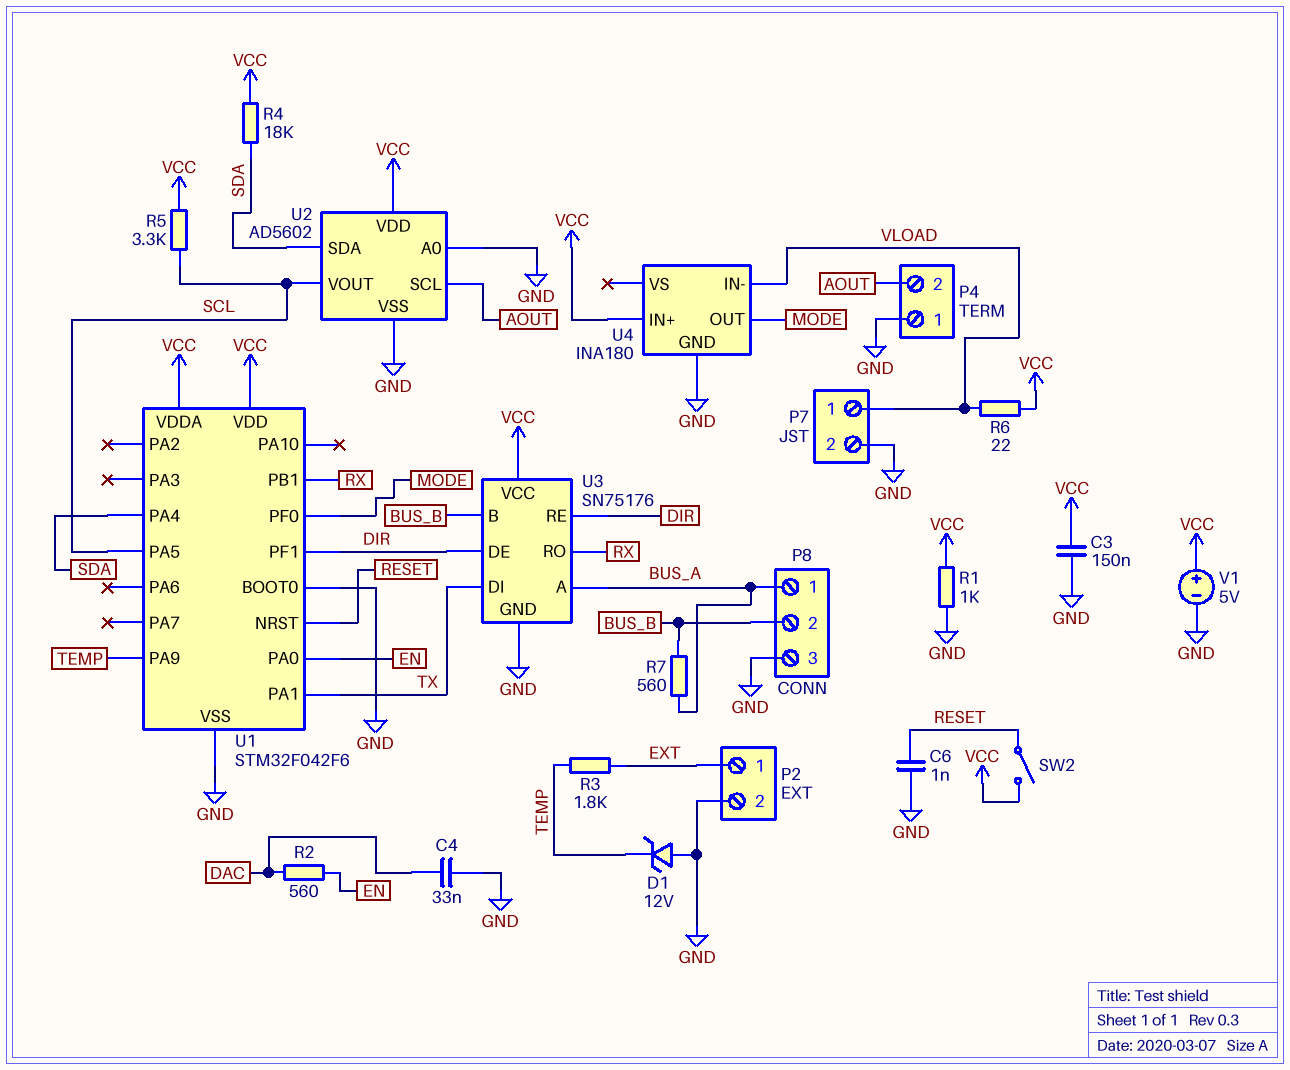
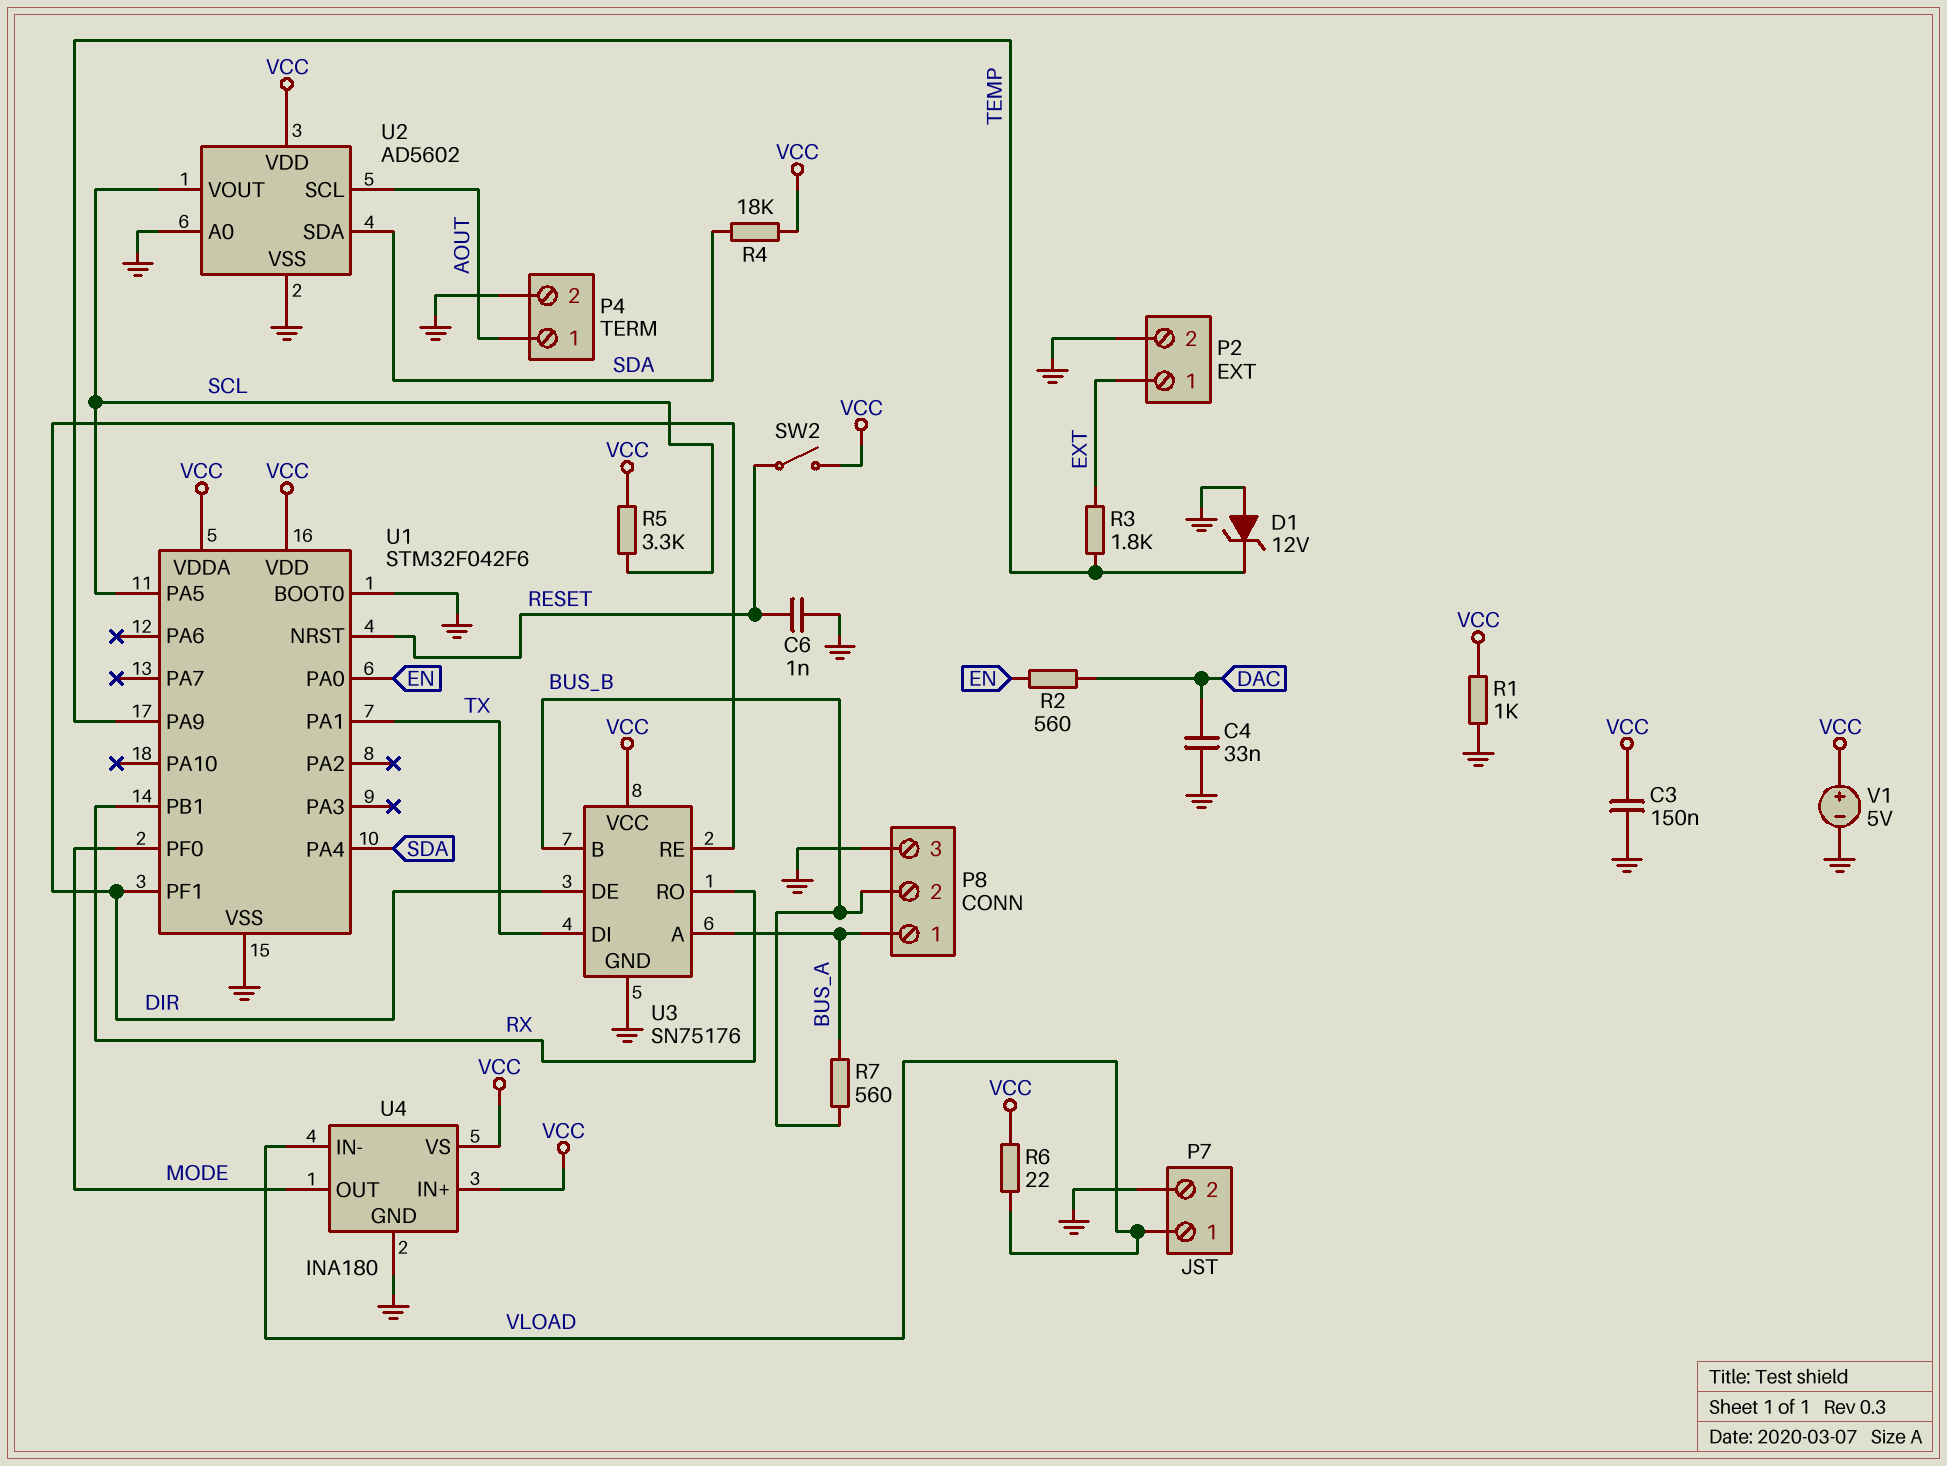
P4 pin 1: GND -> AOUT
P4 pin 2: AOUT -> GND
U4 pin VS: none -> VCC

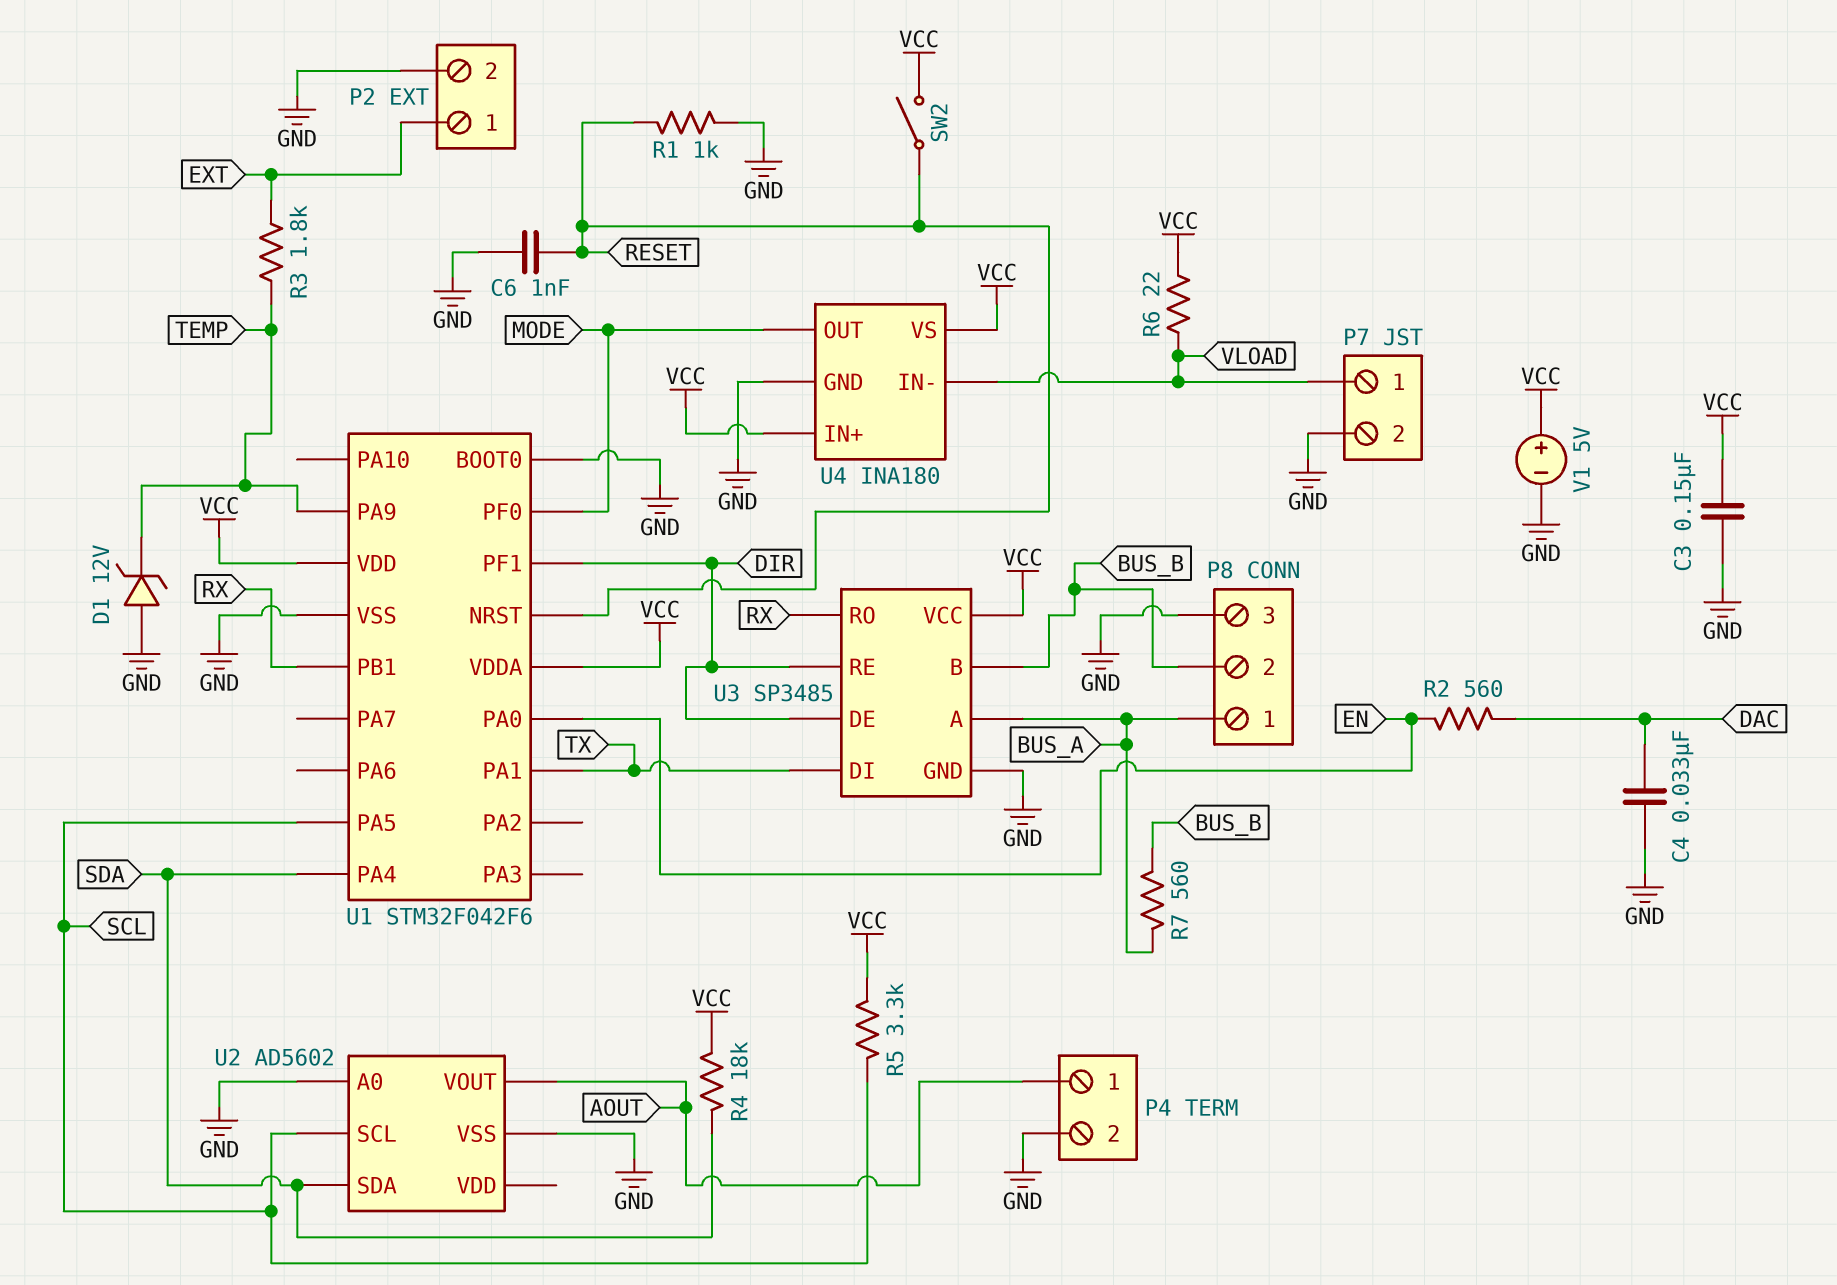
R1: 1k (GND, VCC) -> 1k (GND, RESET)
U2 pin SCL: AOUT -> SCL
U2 pin VDD: VCC -> none
U2 pin VOUT: SCL -> AOUT
U3: SN75176 -> SP3485

